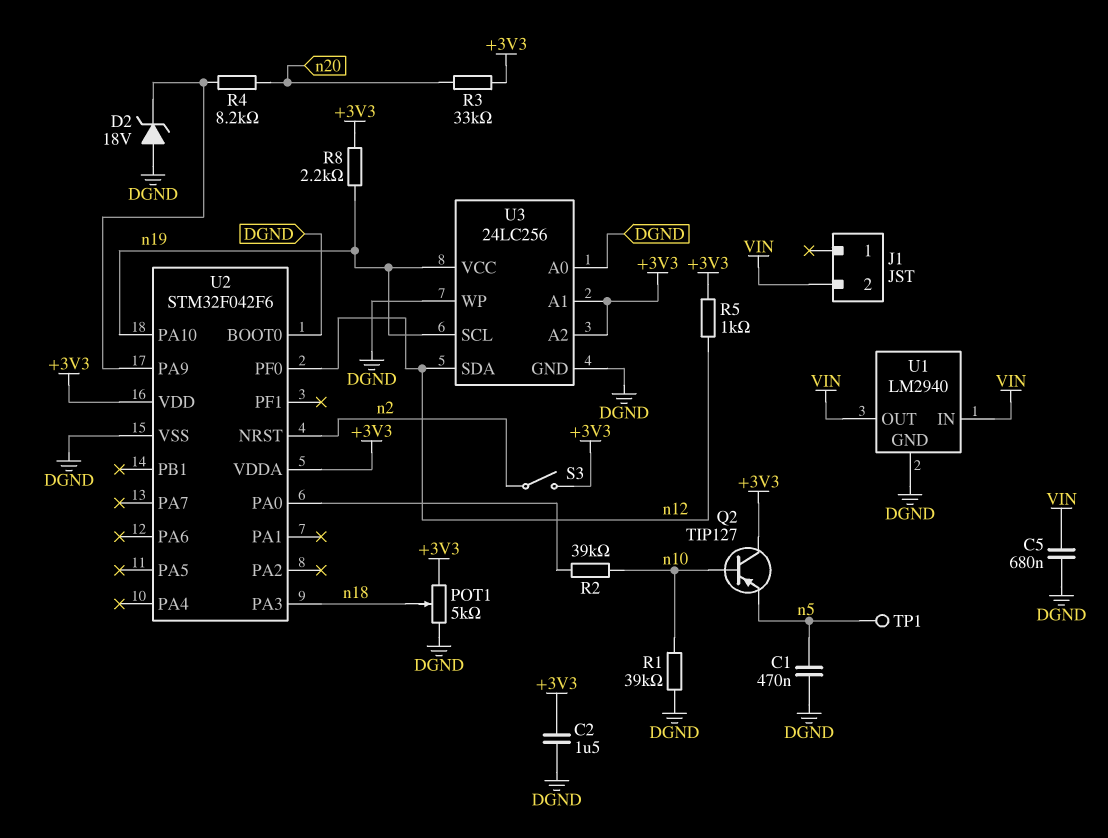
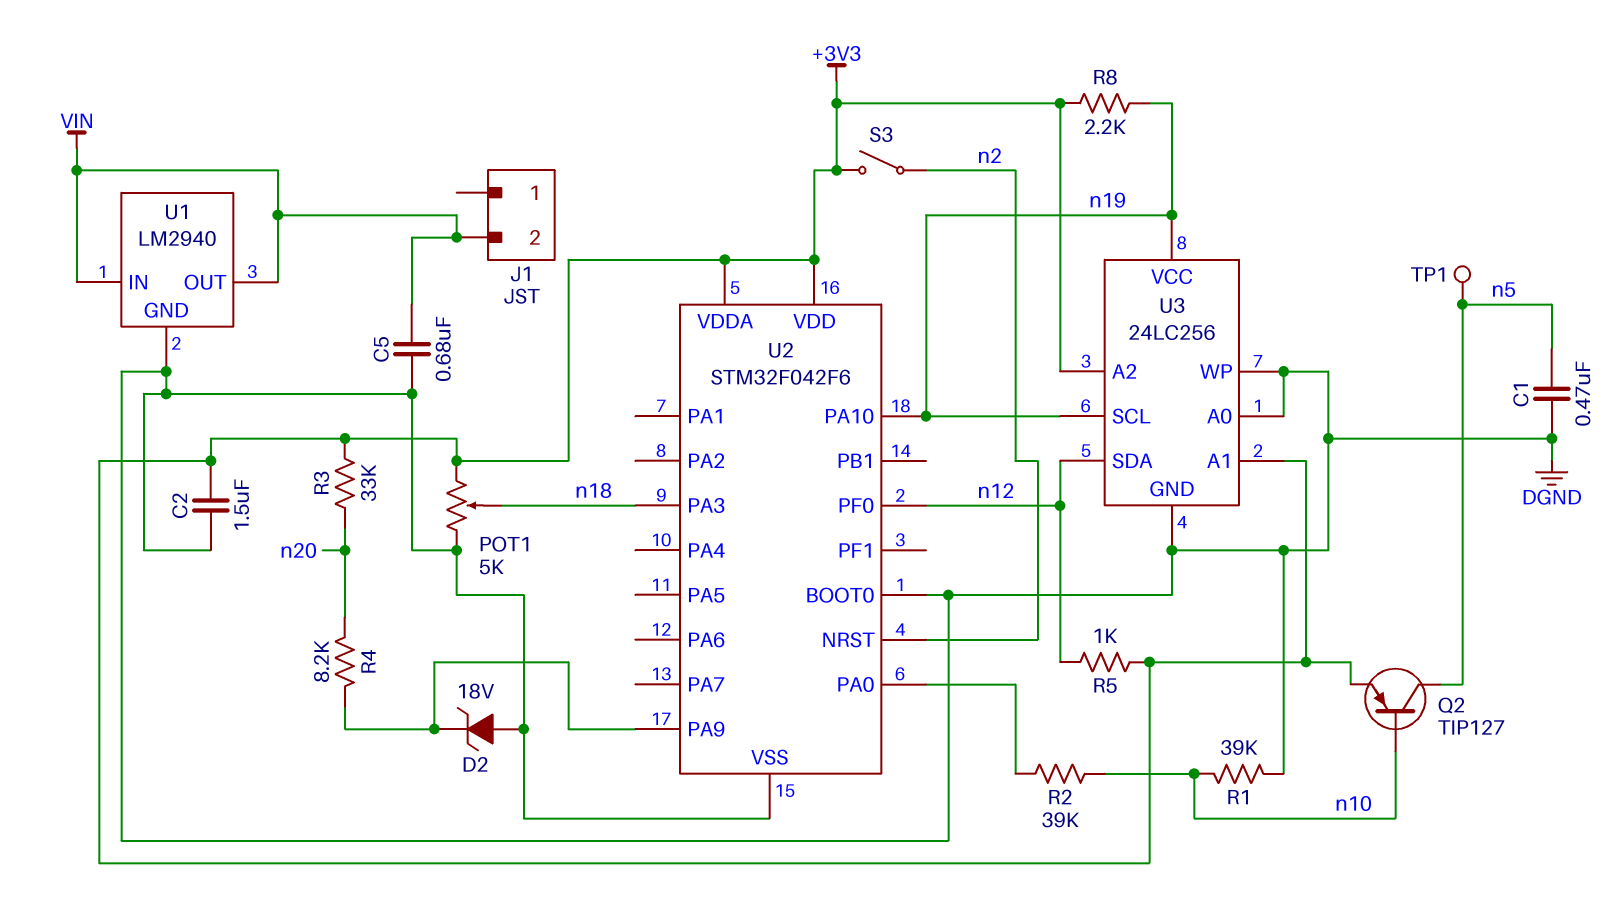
Q2: PNP TIP127 (B n10, C +3V3, E n5) -> PNP TIP127 (B n10, C n5, E +3V3)

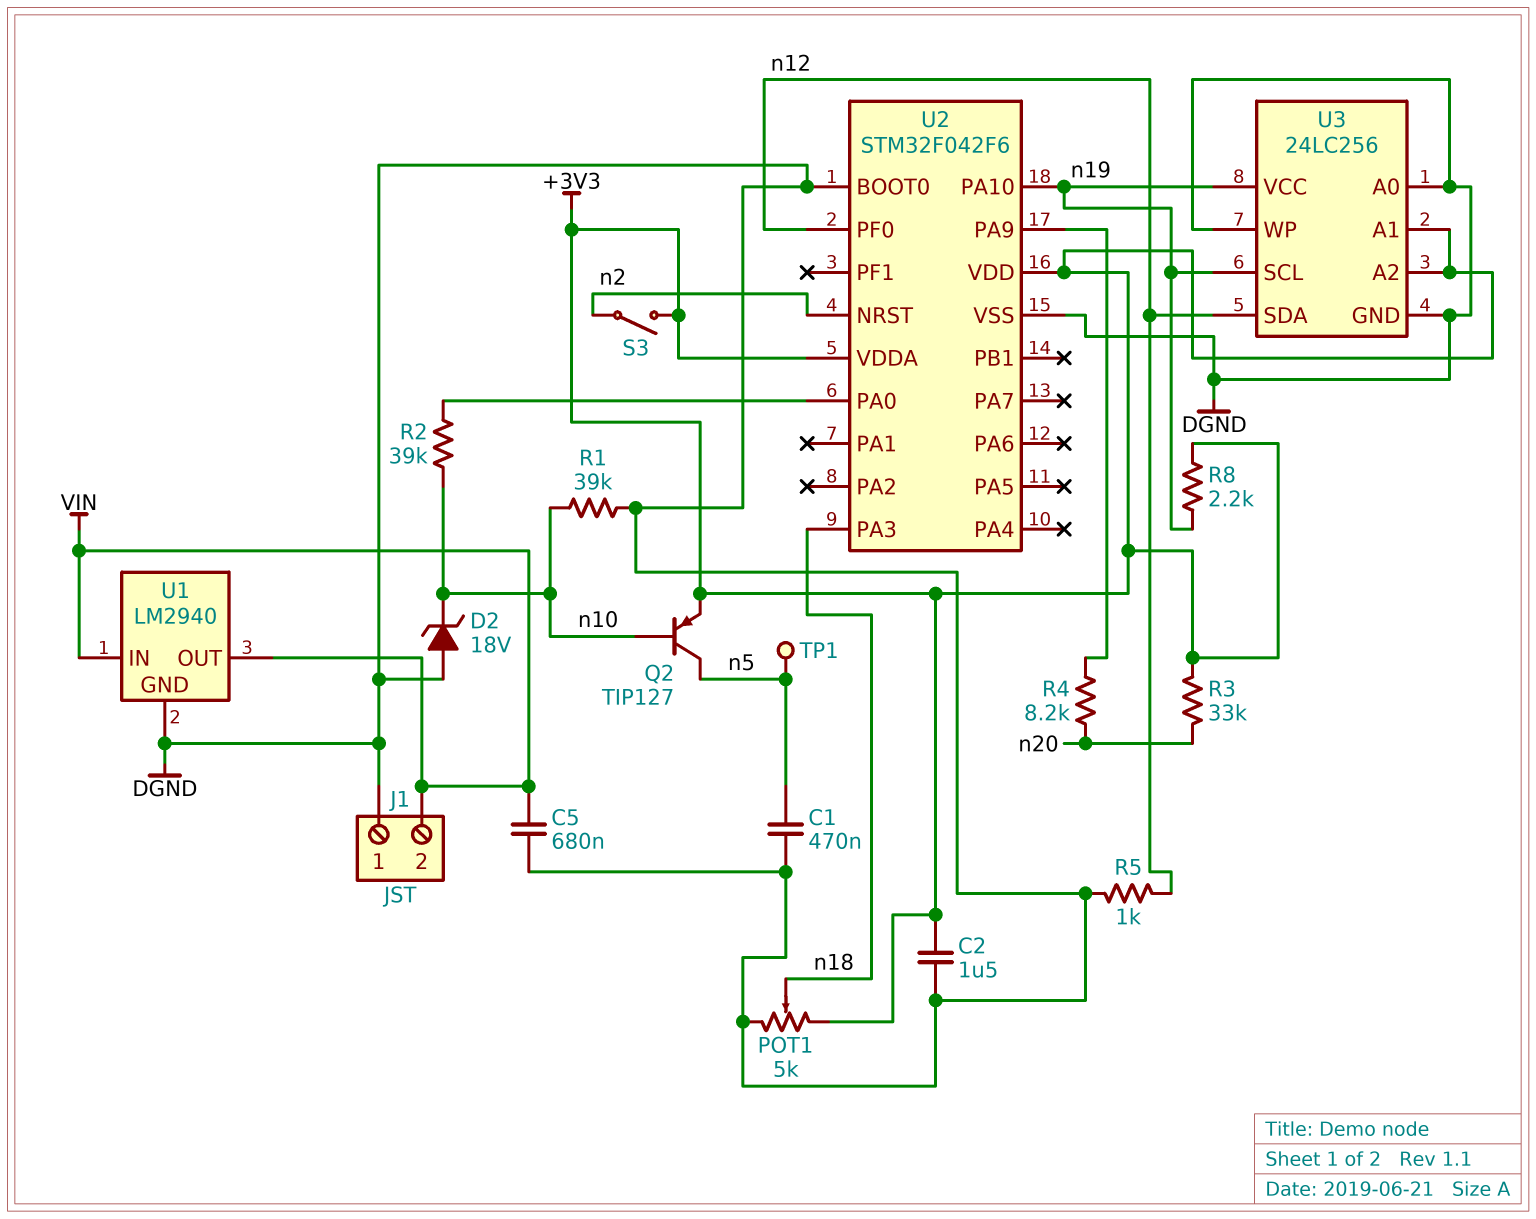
D2: zener 18V (A DGND, K U2/PA9) -> zener 18V (A DGND, K n10)
J1 pin 1: none -> DGND
R5: 1k (+3V3, n12) -> 1k (DGND, n12)

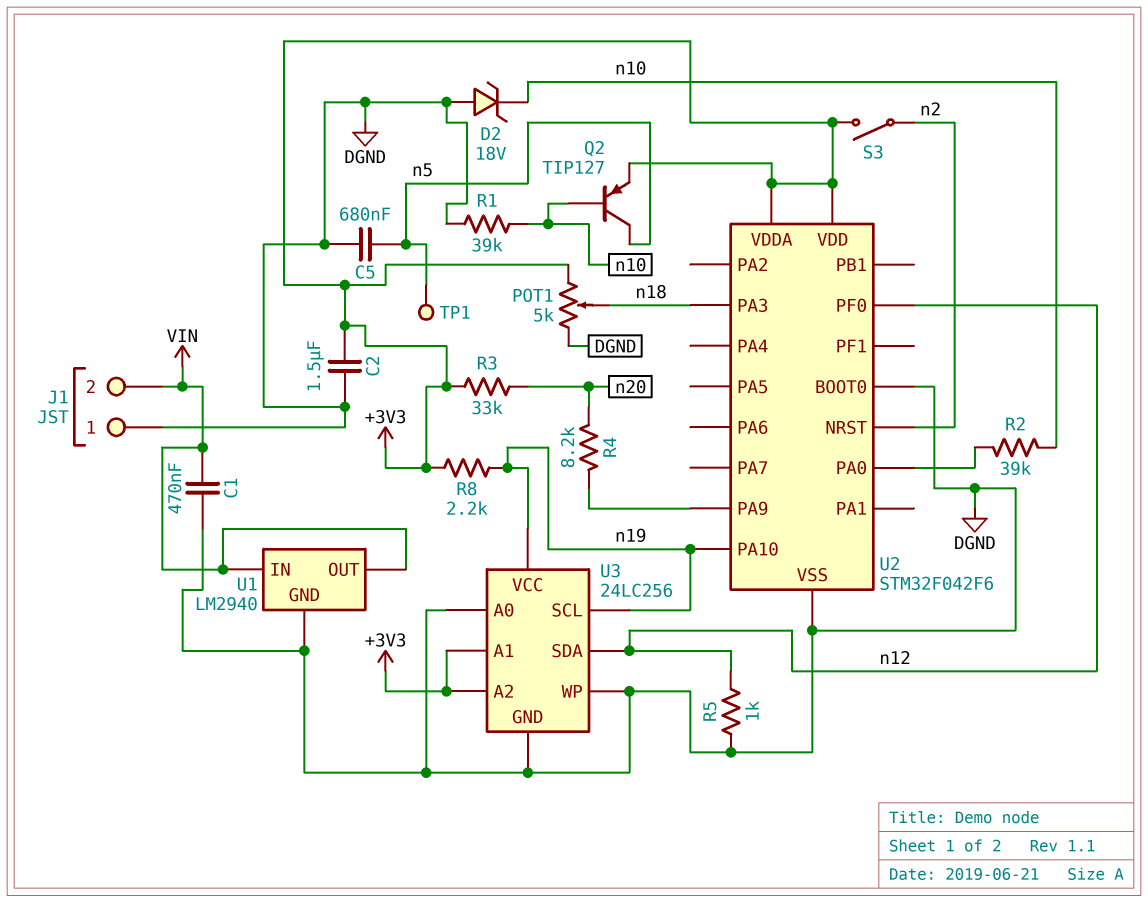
C1: 470nF (DGND, n5) -> 470nF (DGND, VIN)
C5: 680nF (DGND, VIN) -> 680nF (DGND, n5)

